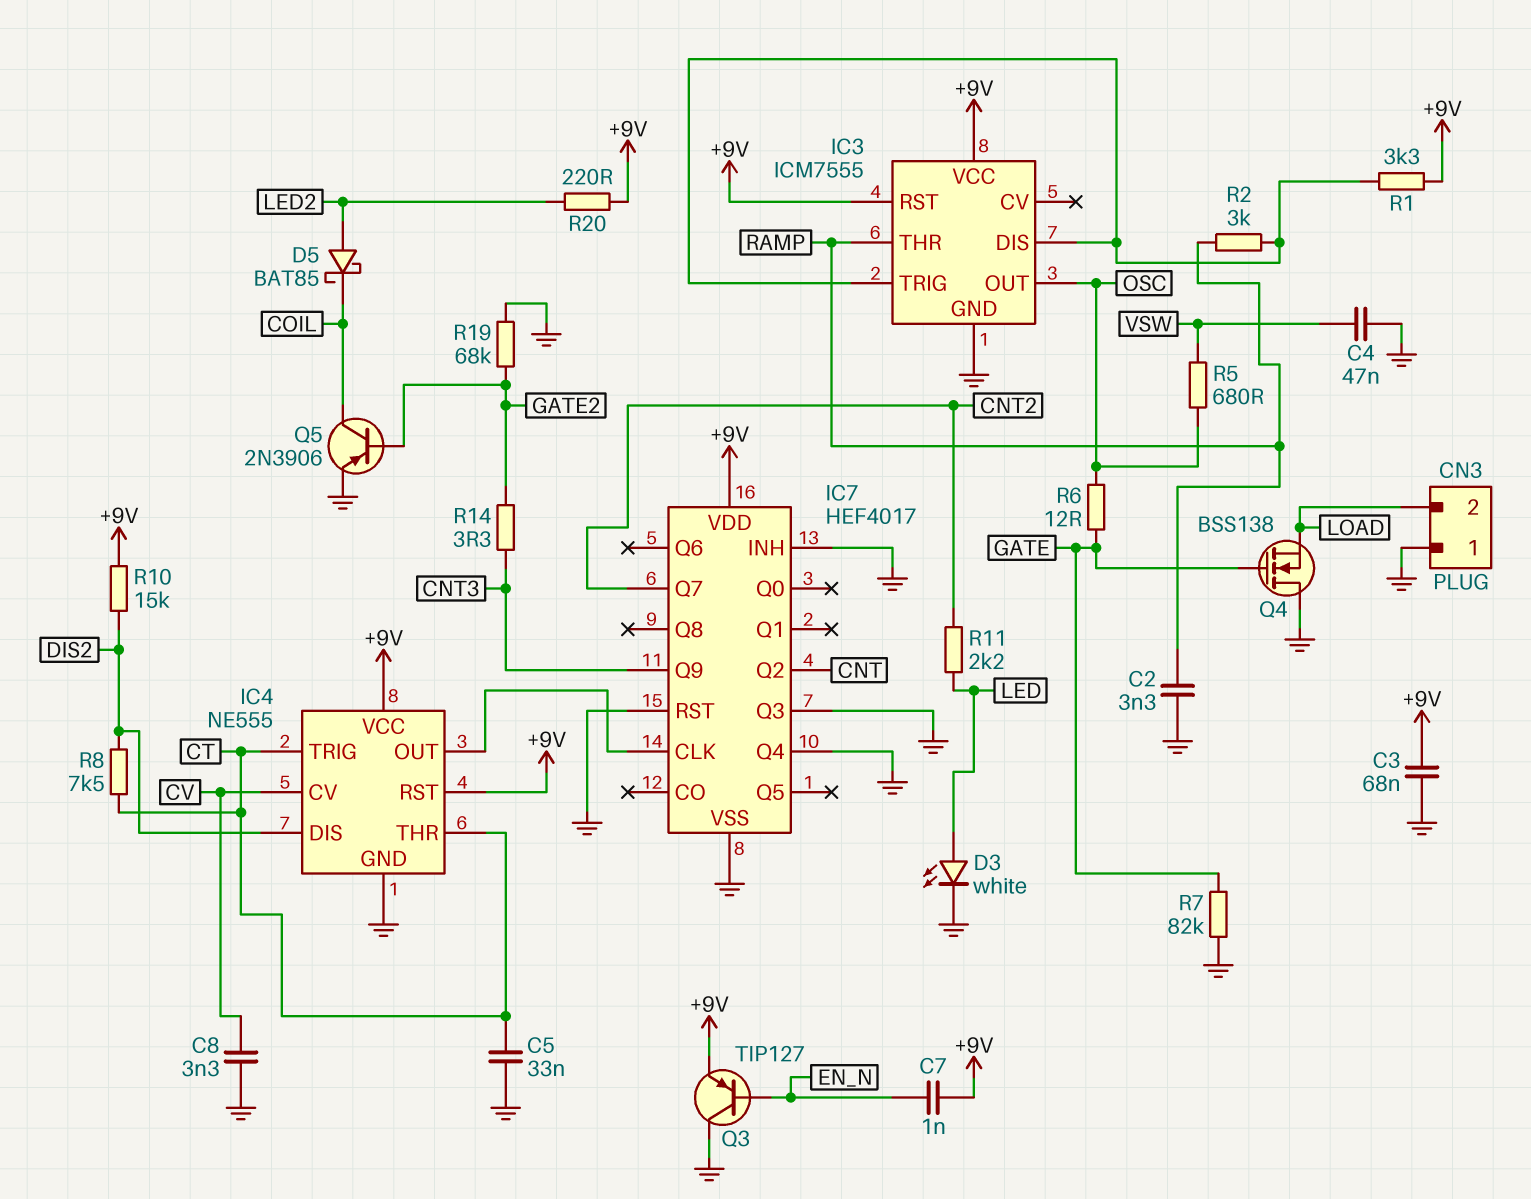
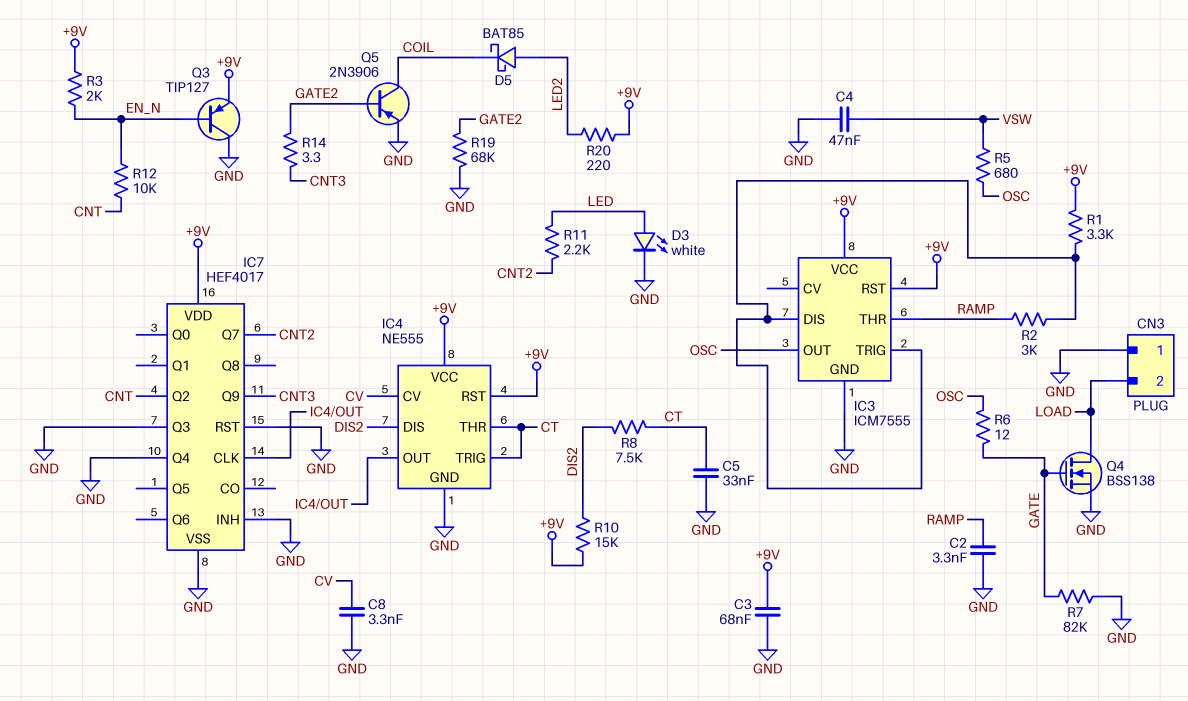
C7: 1nF (+9V, EN_N) -> none
Q4: NMOS BSS138 (G GATE, D GND, S LOAD) -> NMOS BSS138 (G GATE, D LOAD, S GND)
R3: none -> 2k (+9V, EN_N)
R12: none -> 10k (CNT, EN_N)

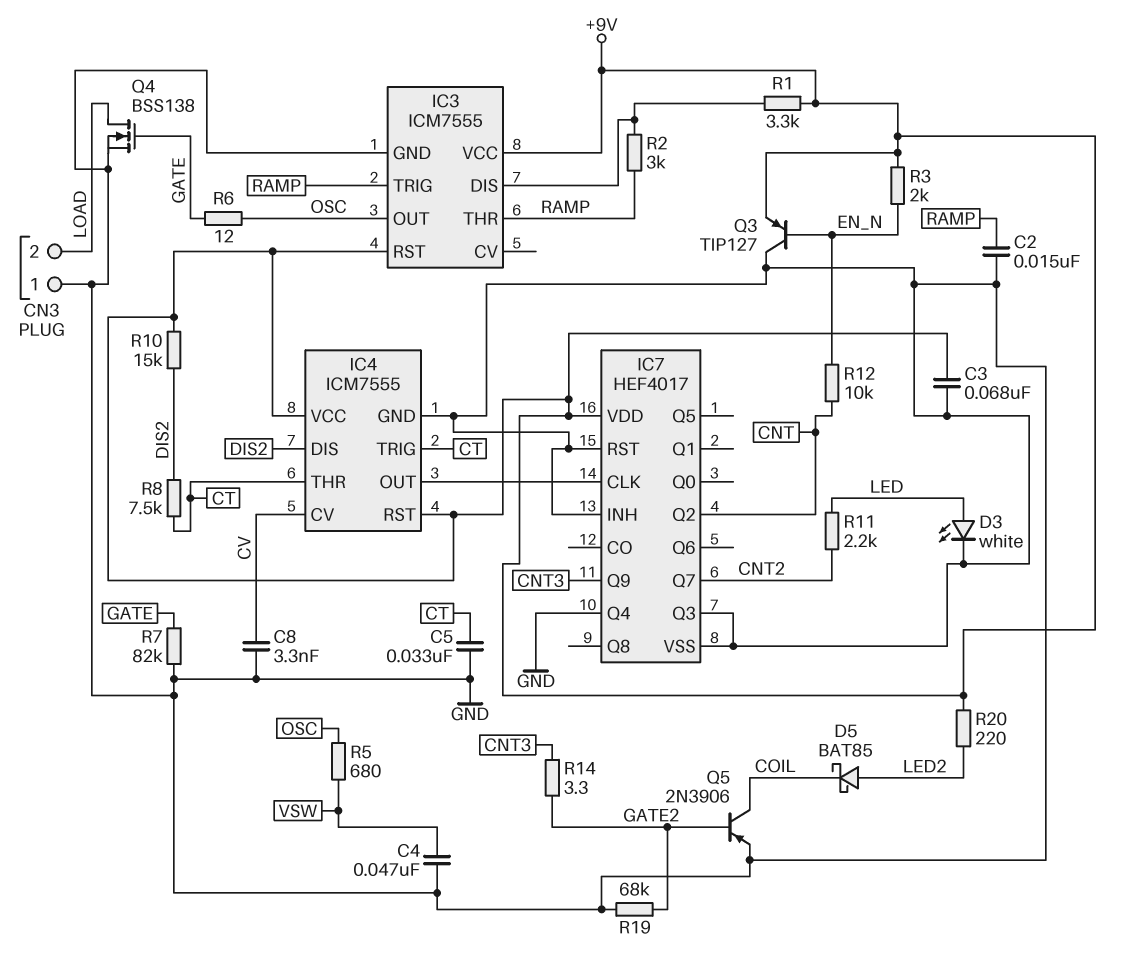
C2: 3.3nF (GND, RAMP) -> 15nF (GND, RAMP)
IC3 pin TRIG: IC3/DIS -> RAMP
IC4: NE555 -> ICM7555

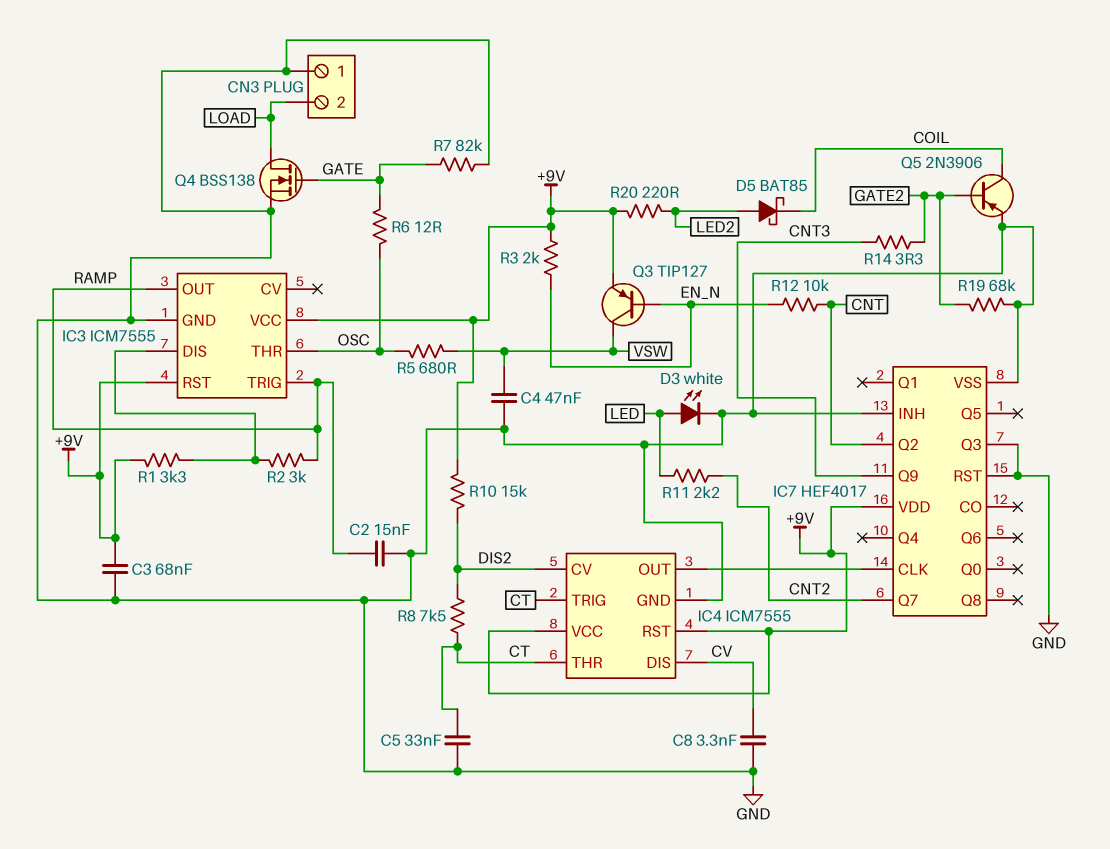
IC3 pin OUT: OSC -> RAMP
IC3 pin THR: RAMP -> OSC
IC4 pin CV: CV -> DIS2
IC4 pin DIS: DIS2 -> CV
IC7 pin Q4: GND -> none
Q3: PNP TIP127 (B EN_N, C GND, E +9V) -> PNP TIP127 (B EN_N, C VSW, E +9V)

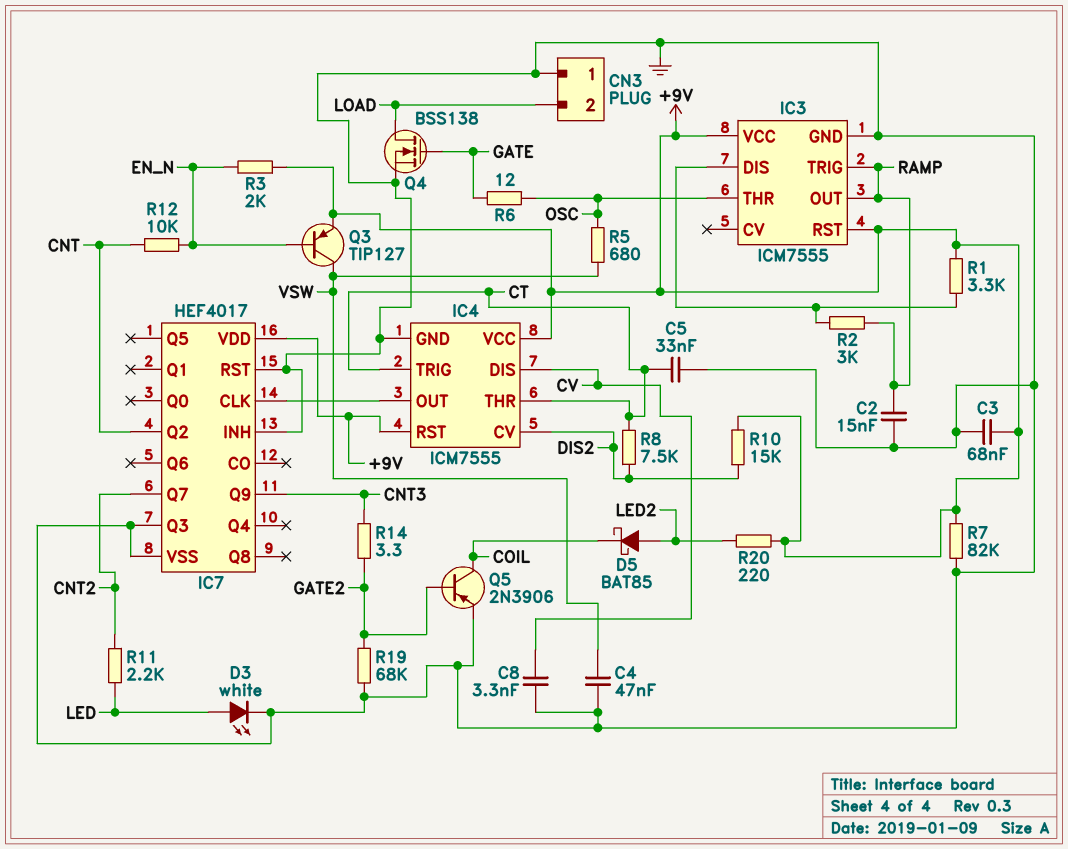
R7: 82k (GATE, GND) -> 82k (+9V, GND)

